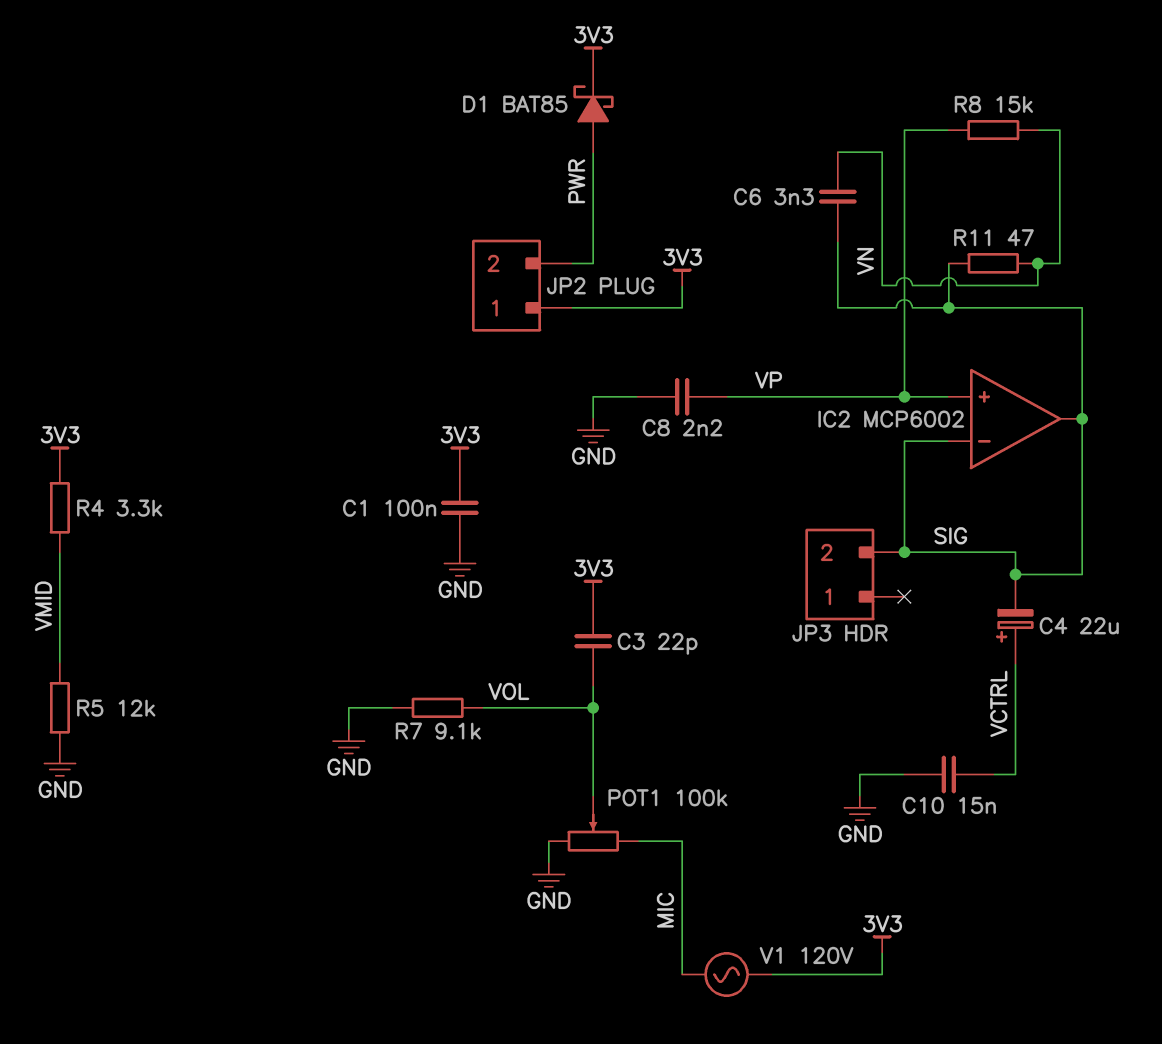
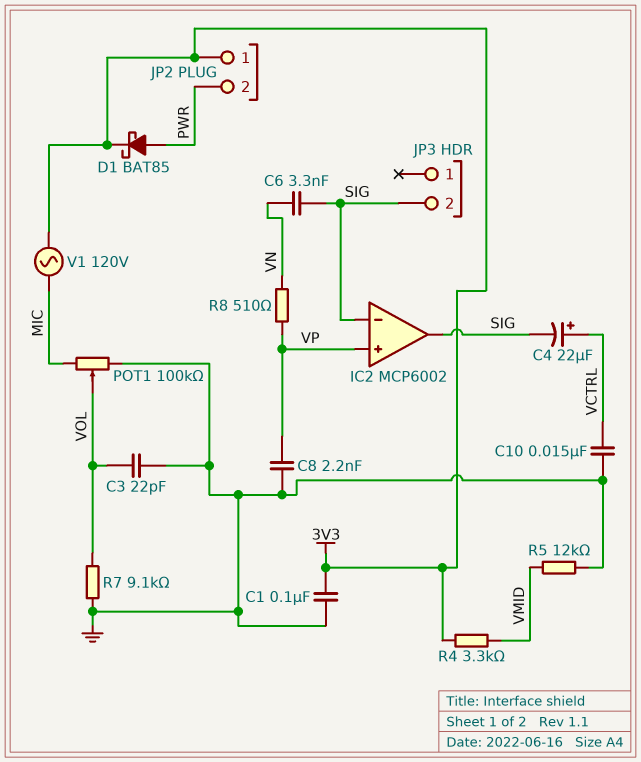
C3: 22pF (3V3, VOL) -> 22pF (GND, VOL)
R8: 15k (VN, VP) -> 510 (VN, VP)
R11: 47 (SIG, VN) -> none

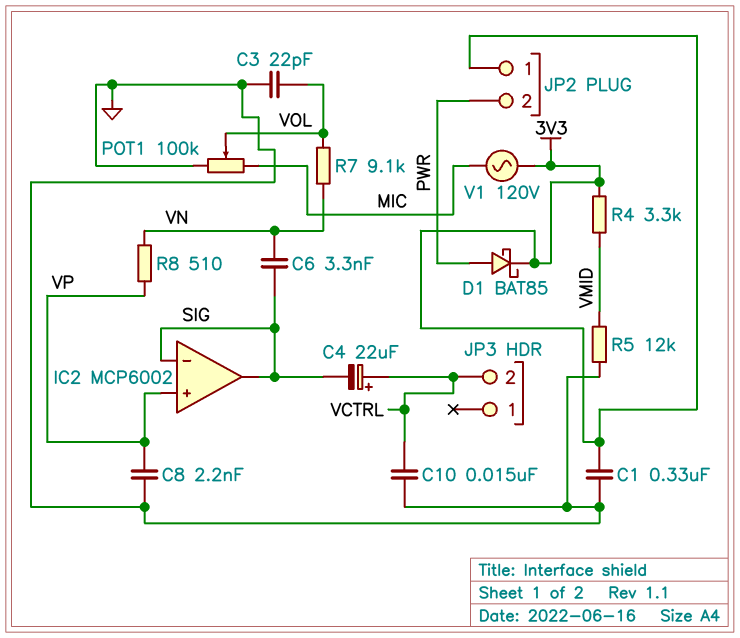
C1: 100nF (3V3, GND) -> 330nF (3V3, GND)
JP3 pin 2: SIG -> VCTRL
R7: 9.1k (GND, VOL) -> 9.1k (VN, VOL)

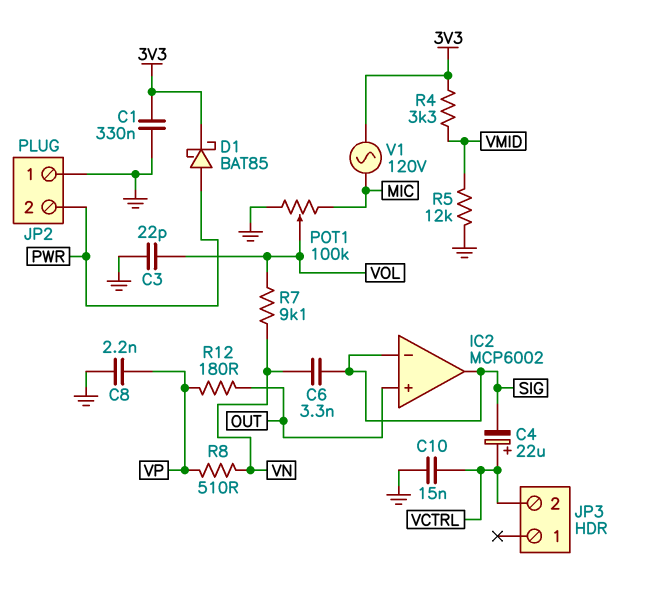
IC2 pin in+: VP -> OUT
JP2 pin 1: 3V3 -> GND
R12: none -> 180 (OUT, VP)

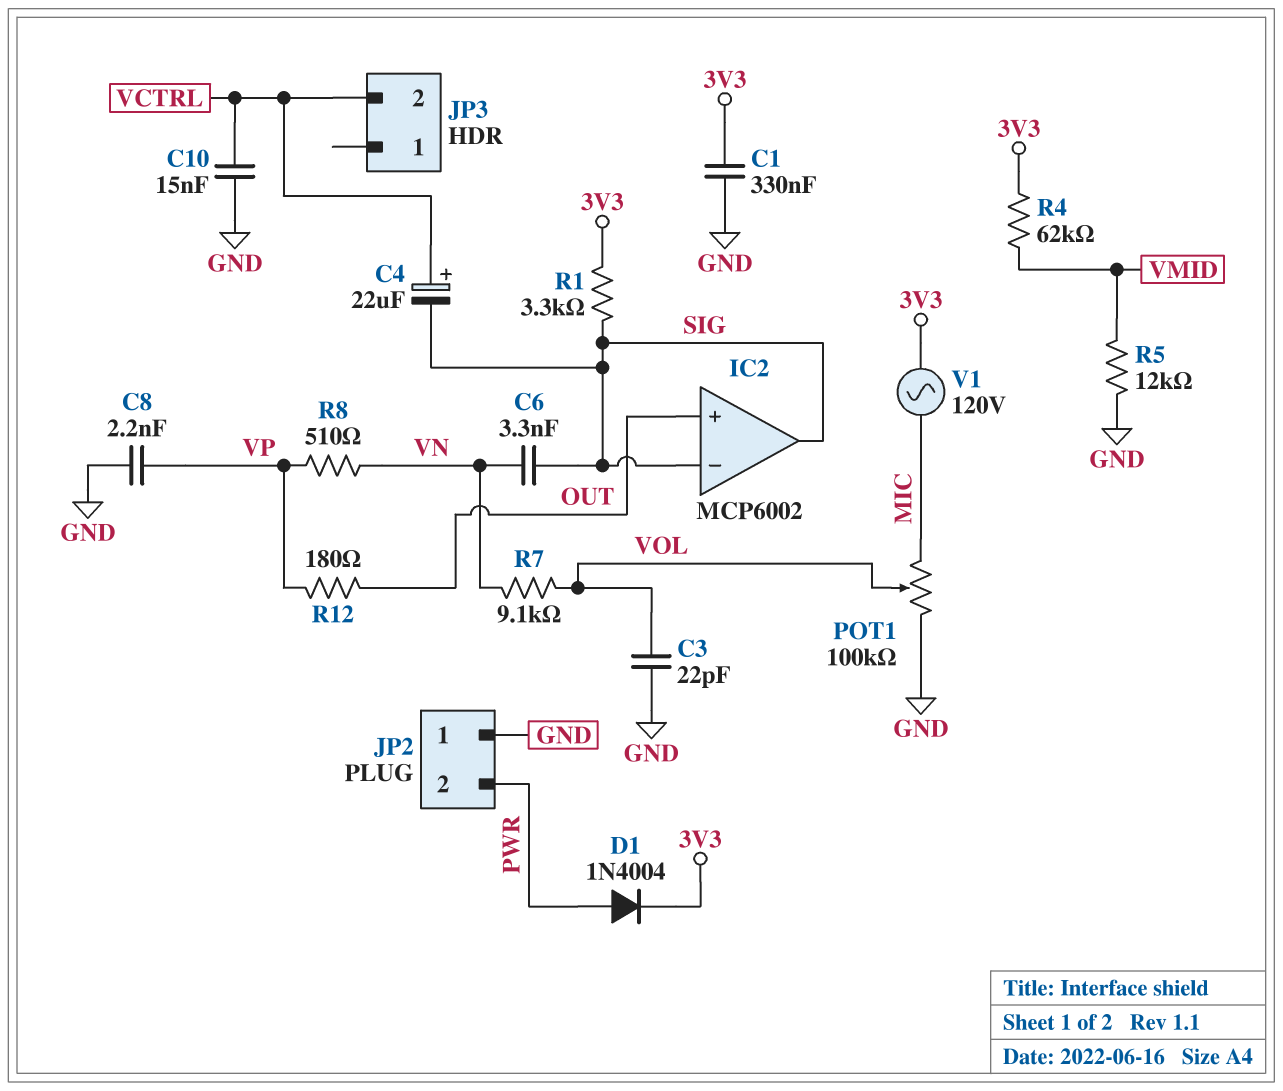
D1: schottky BAT85 (A PWR, K 3V3) -> diode 1N4004 (A PWR, K 3V3)
R1: none -> 3.3k (3V3, SIG)
R4: 3.3k (3V3, VMID) -> 62k (3V3, VMID)

